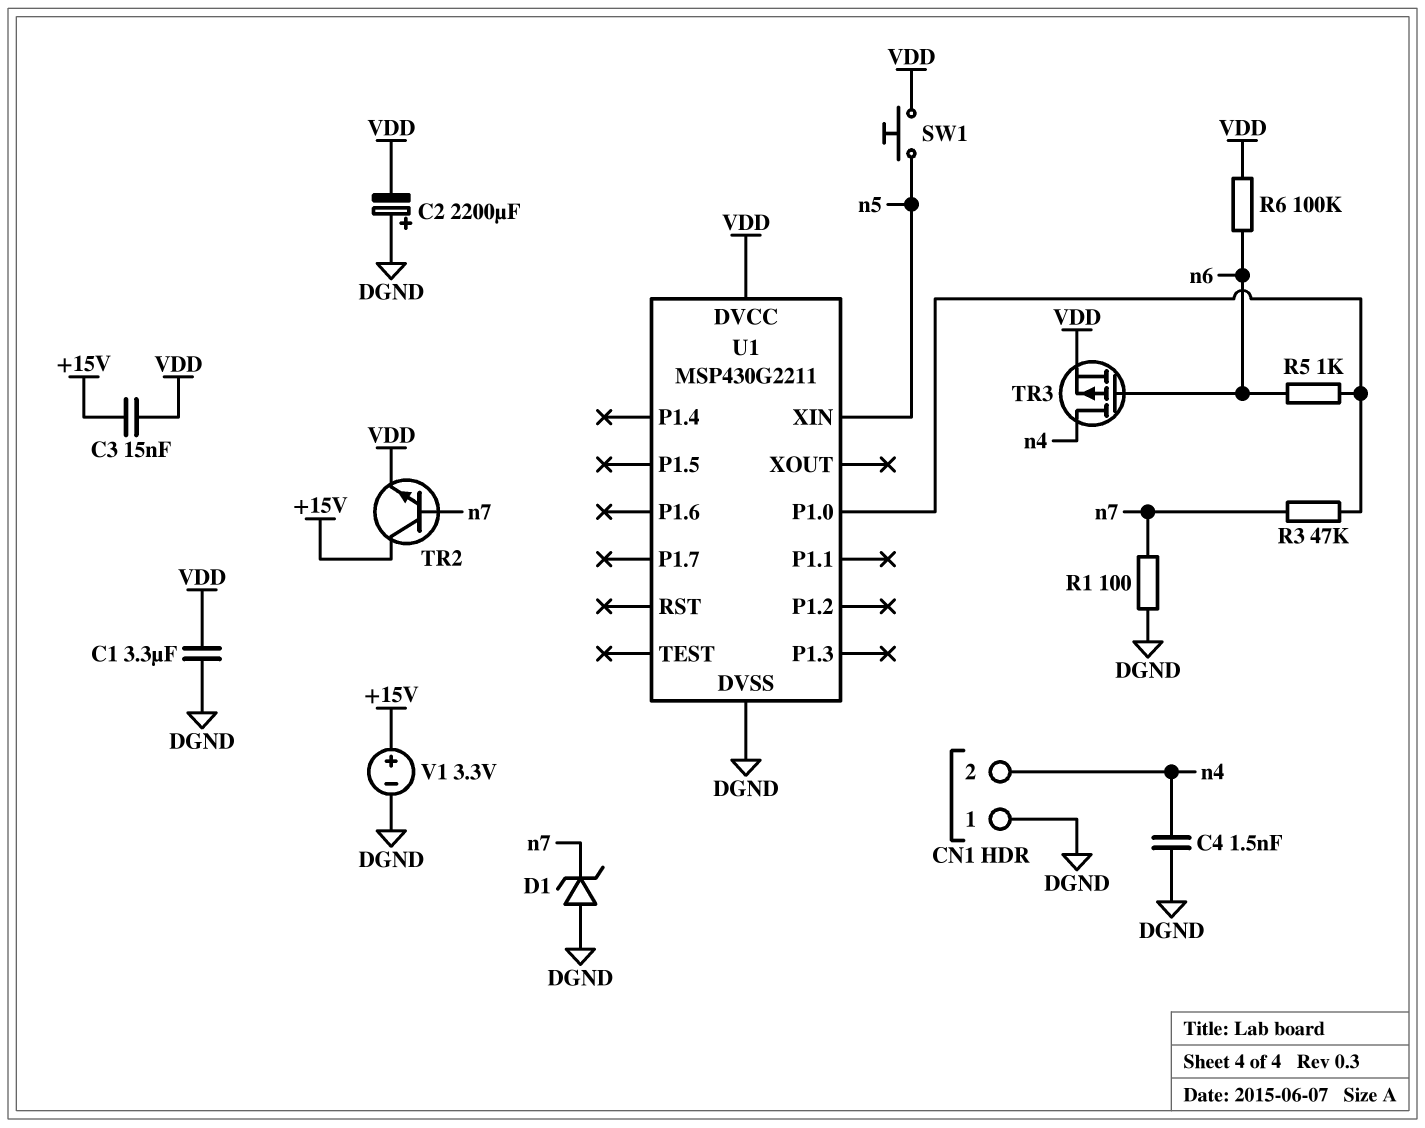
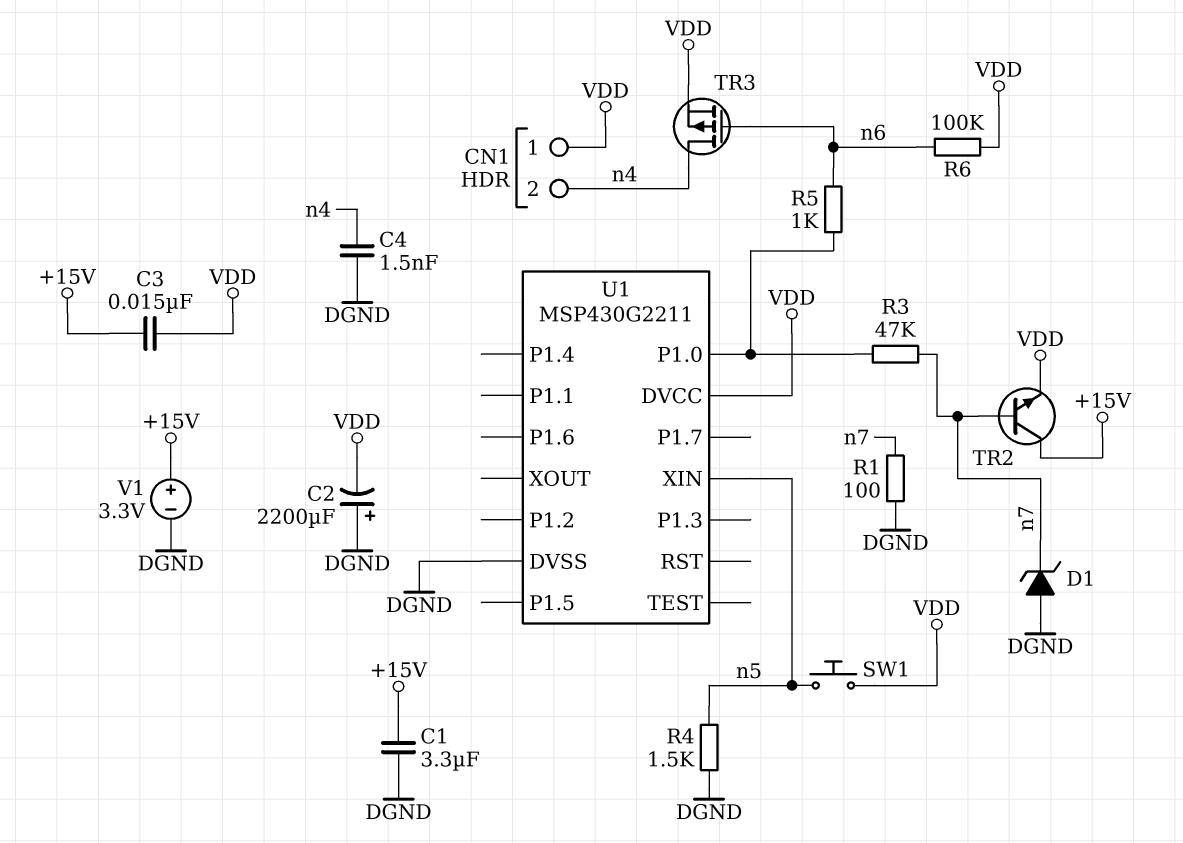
C1: 3.3uF (DGND, VDD) -> 3.3uF (+15V, DGND)
CN1 pin 1: DGND -> VDD
R4: none -> 1.5k (DGND, n5)

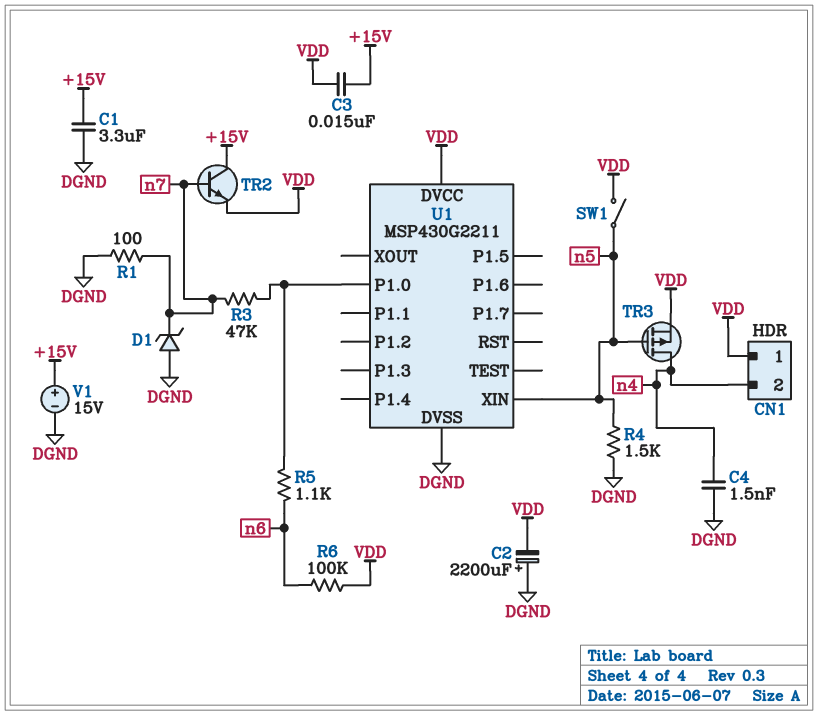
R5: 1k (U1/P1.0, n6) -> 1.1k (U1/P1.0, n6)
SW1: button (VDD, n5) -> switch (VDD, n5)
TR3: PMOS (G n6, D n4, S VDD) -> PMOS (G n5, D n4, S VDD)
V1: 3.3V (plus +15V, minus DGND) -> 15V (plus +15V, minus DGND)

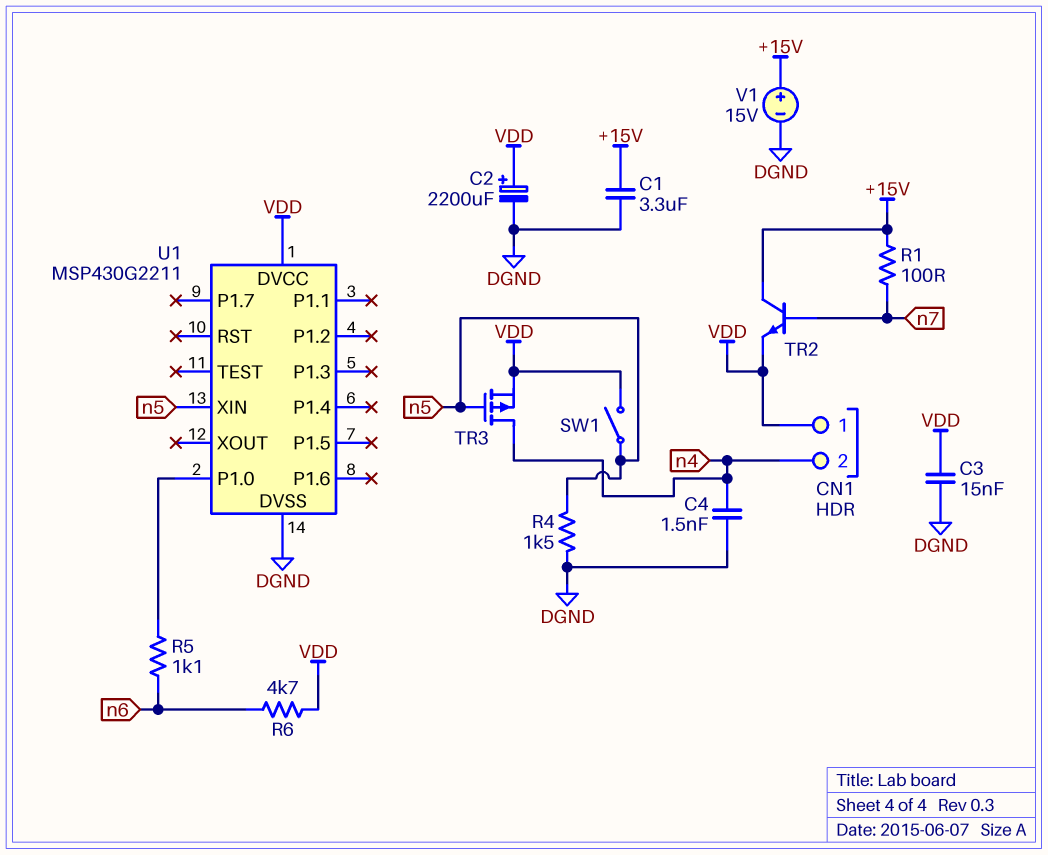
C2: 2200uF (plus DGND, minus VDD) -> 2200uF (plus VDD, minus DGND)
C3: 15nF (+15V, VDD) -> 15nF (DGND, VDD)
D1: zener (A DGND, K n7) -> none
R1: 100 (DGND, n7) -> 100 (+15V, n7)
R3: 47k (U1/P1.0, n7) -> none
R6: 100k (VDD, n6) -> 4.7k (VDD, n6)

